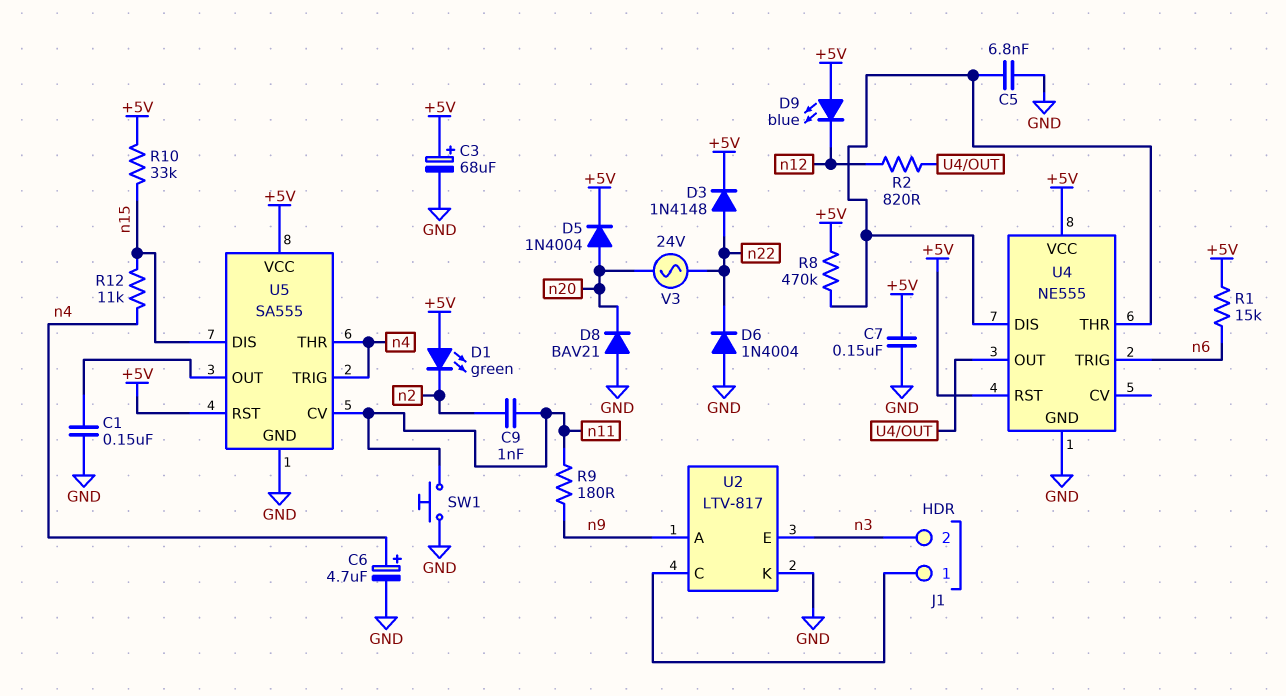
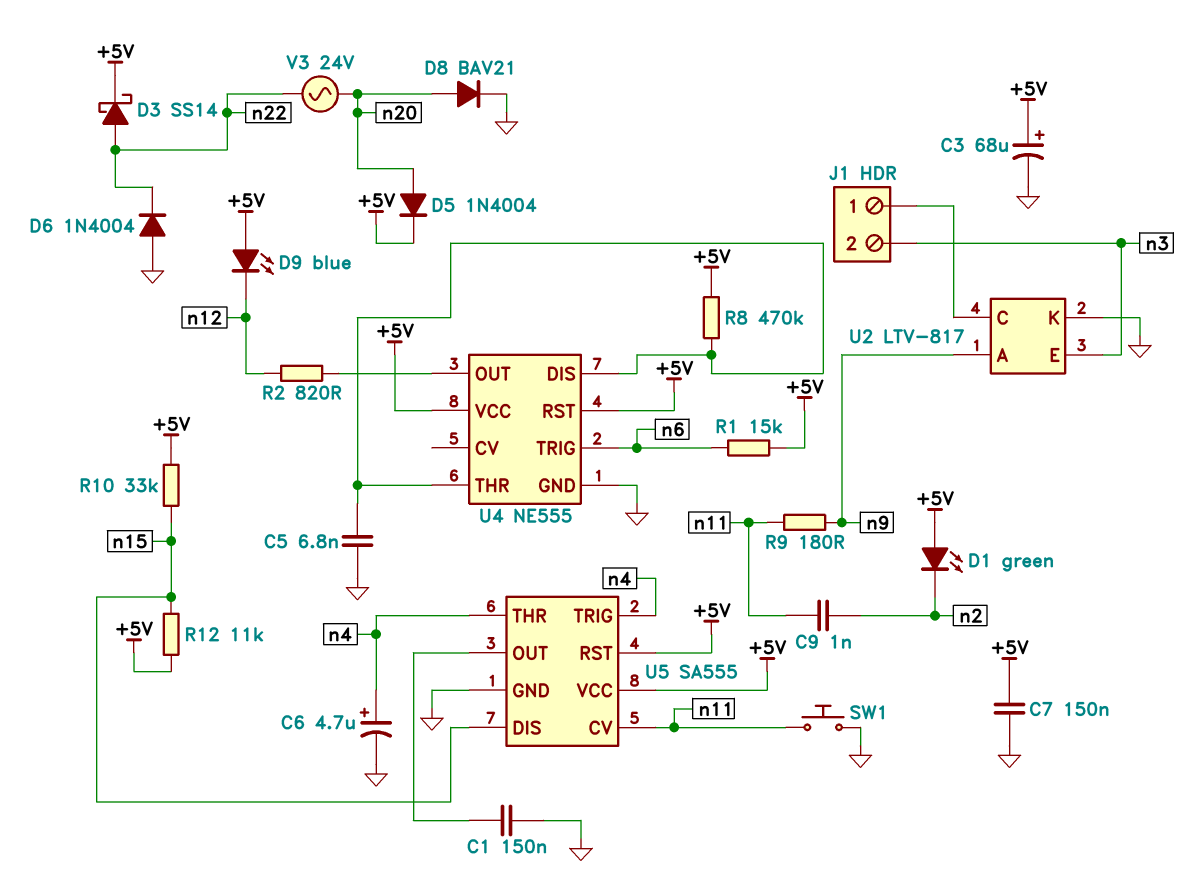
D3: diode 1N4148 (A n22, K +5V) -> schottky SS14 (A n22, K +5V)
D8: diode BAV21 (A GND, K n20) -> diode BAV21 (A n20, K GND)
R12: 11k (n4, n15) -> 11k (+5V, n15)

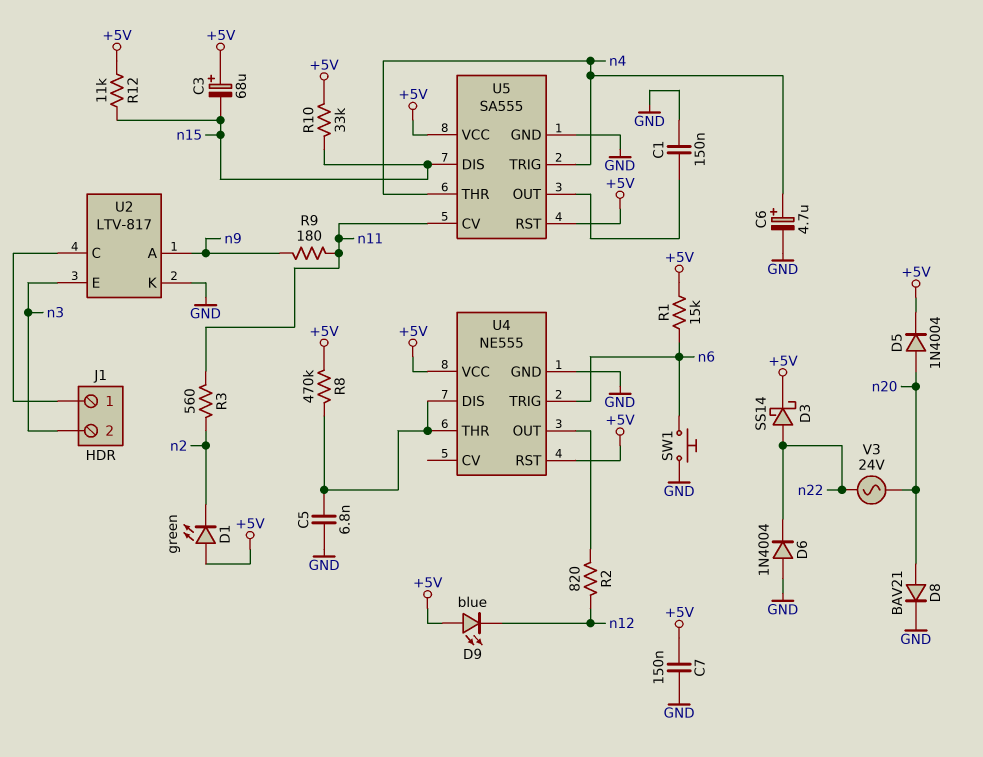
C3: 68uF (plus +5V, minus GND) -> 68uF (plus +5V, minus n15)
C9: 1nF (n2, n11) -> none
R3: none -> 560 (n2, n11)
SW1: button (GND, n11) -> button (GND, n6)

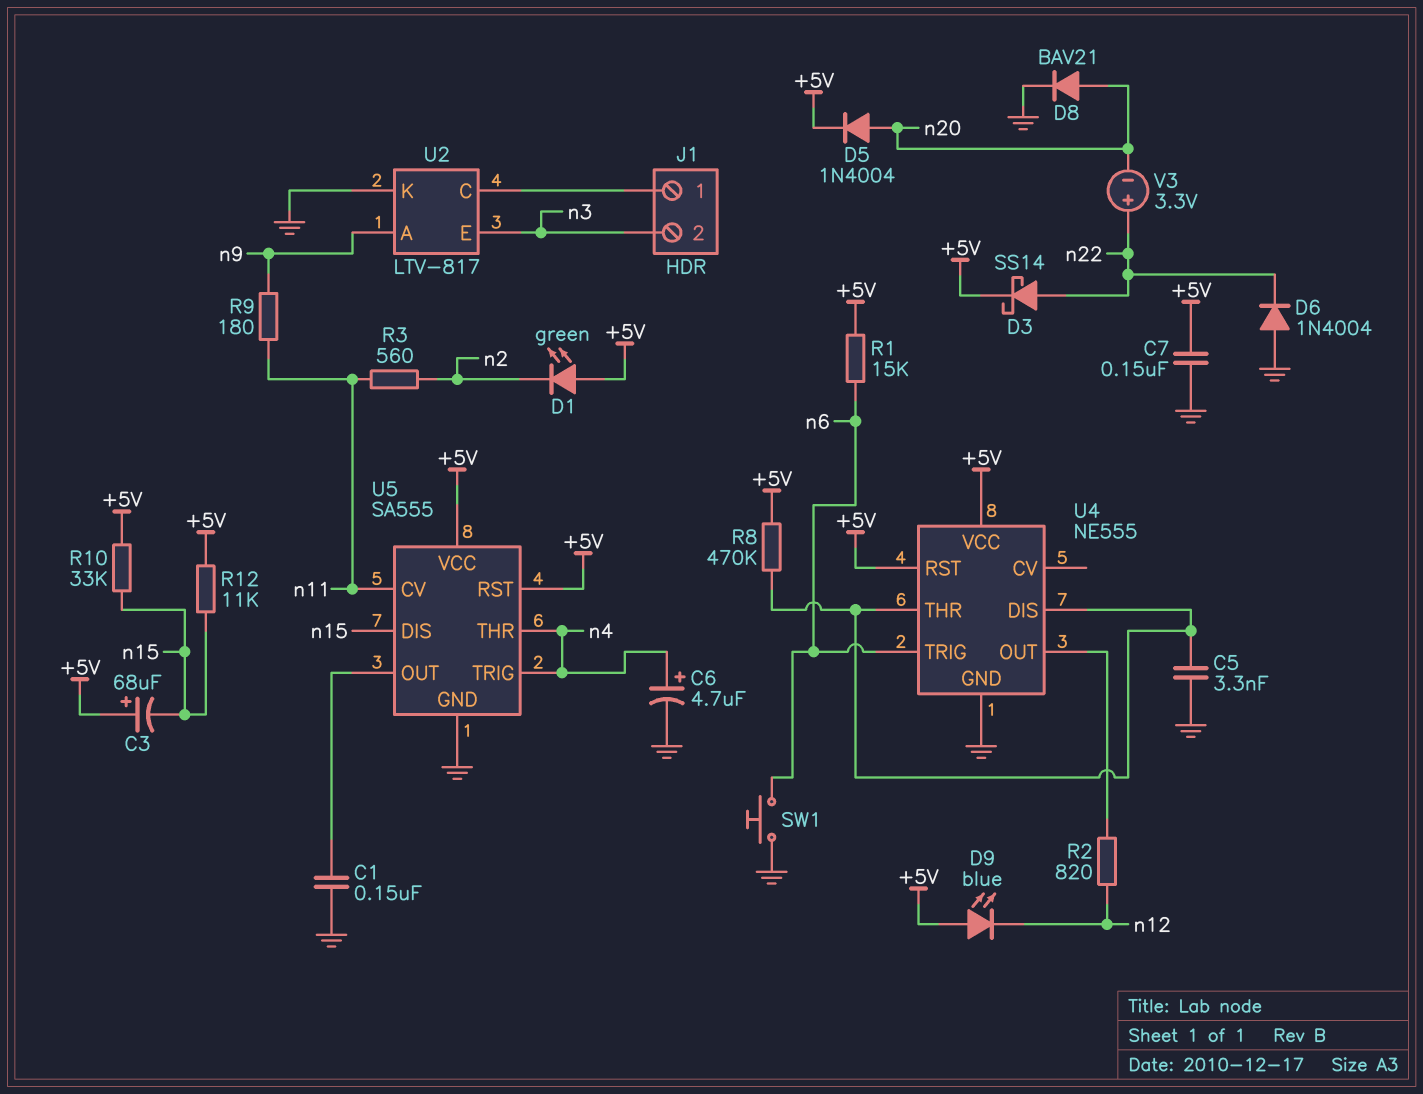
C5: 6.8nF (GND, U4/DIS) -> 3.3nF (GND, U4/DIS)
V3: AC 24V (n20, n22) -> 3.3V (plus n22, minus n20)

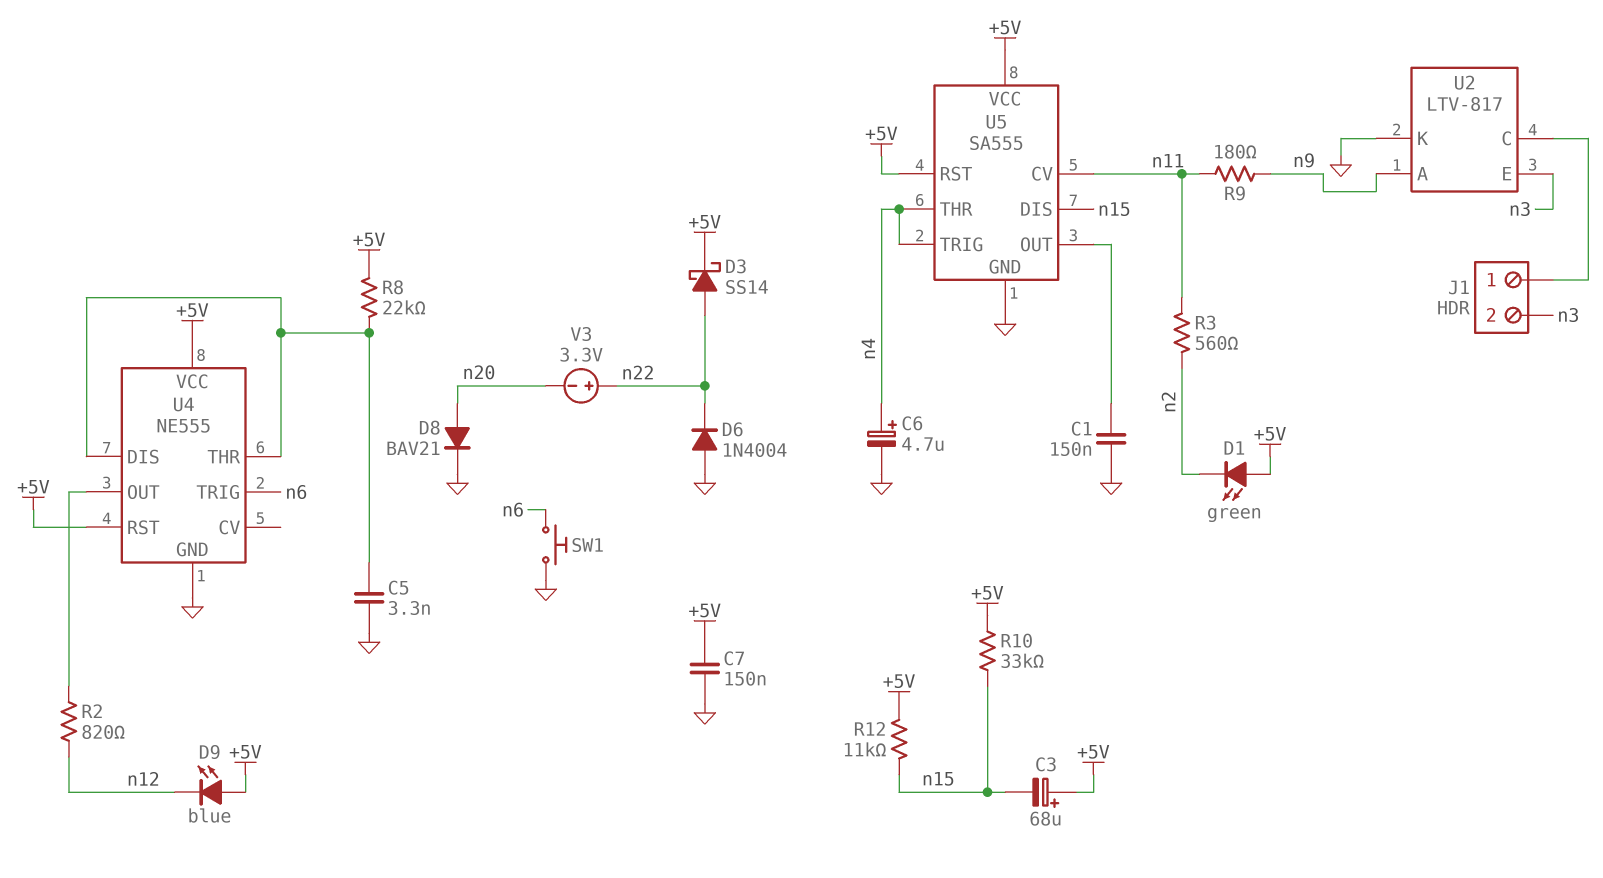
D5: diode 1N4004 (A n20, K +5V) -> none
R1: 15k (+5V, n6) -> none
R8: 470k (+5V, U4/DIS) -> 22k (+5V, U4/DIS)

